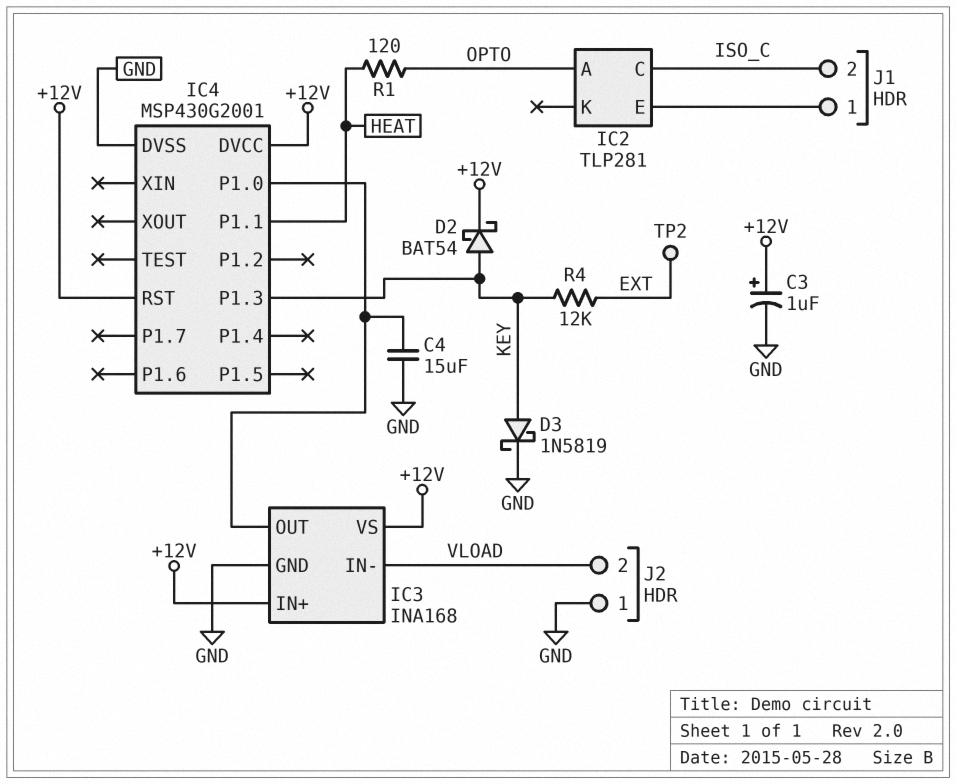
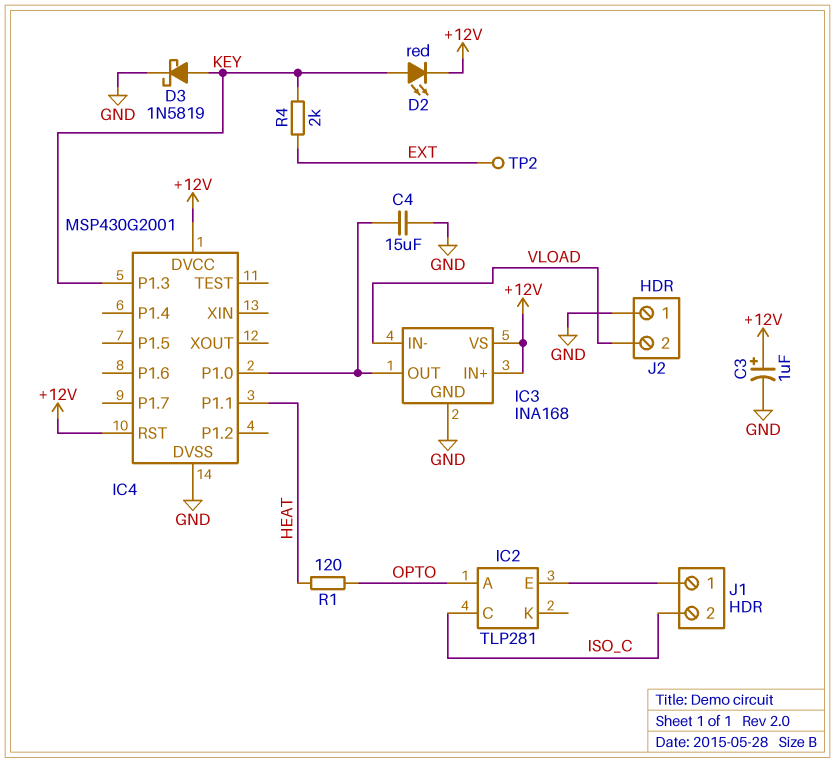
D2: schottky BAT54 (A KEY, K +12V) -> LED red (A KEY, K +12V)
R4: 12k (EXT, KEY) -> 2k (EXT, KEY)

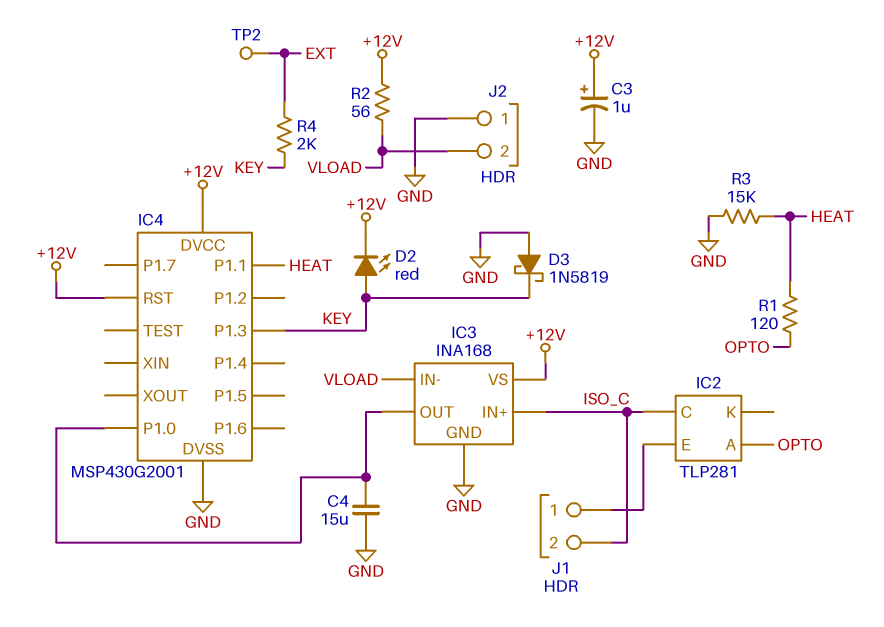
D3: schottky 1N5819 (A KEY, K GND) -> schottky 1N5819 (A GND, K KEY)
IC3 pin IN+: +12V -> ISO_C
R2: none -> 56 (+12V, VLOAD)
R3: none -> 15k (GND, HEAT)

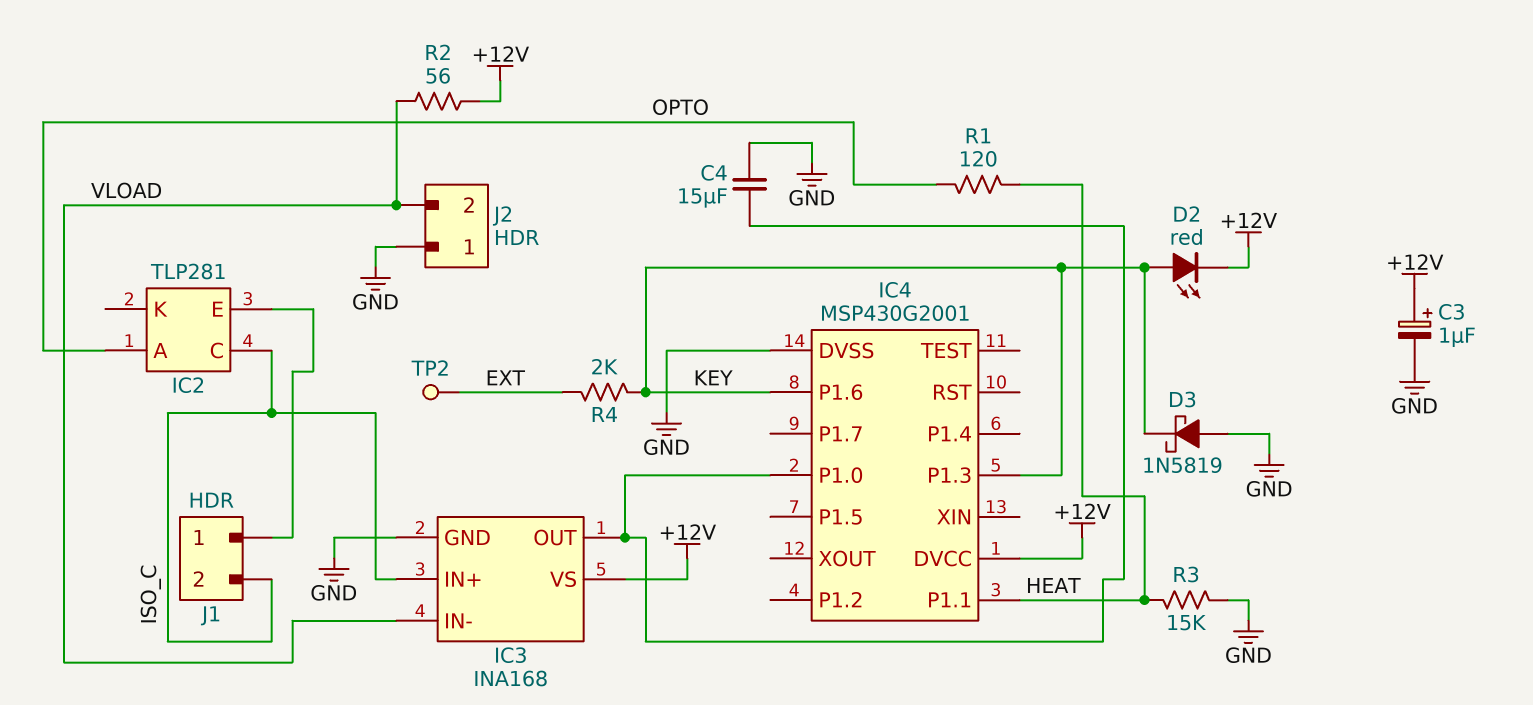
IC4 pin P1.6: none -> KEY
IC4 pin RST: +12V -> none

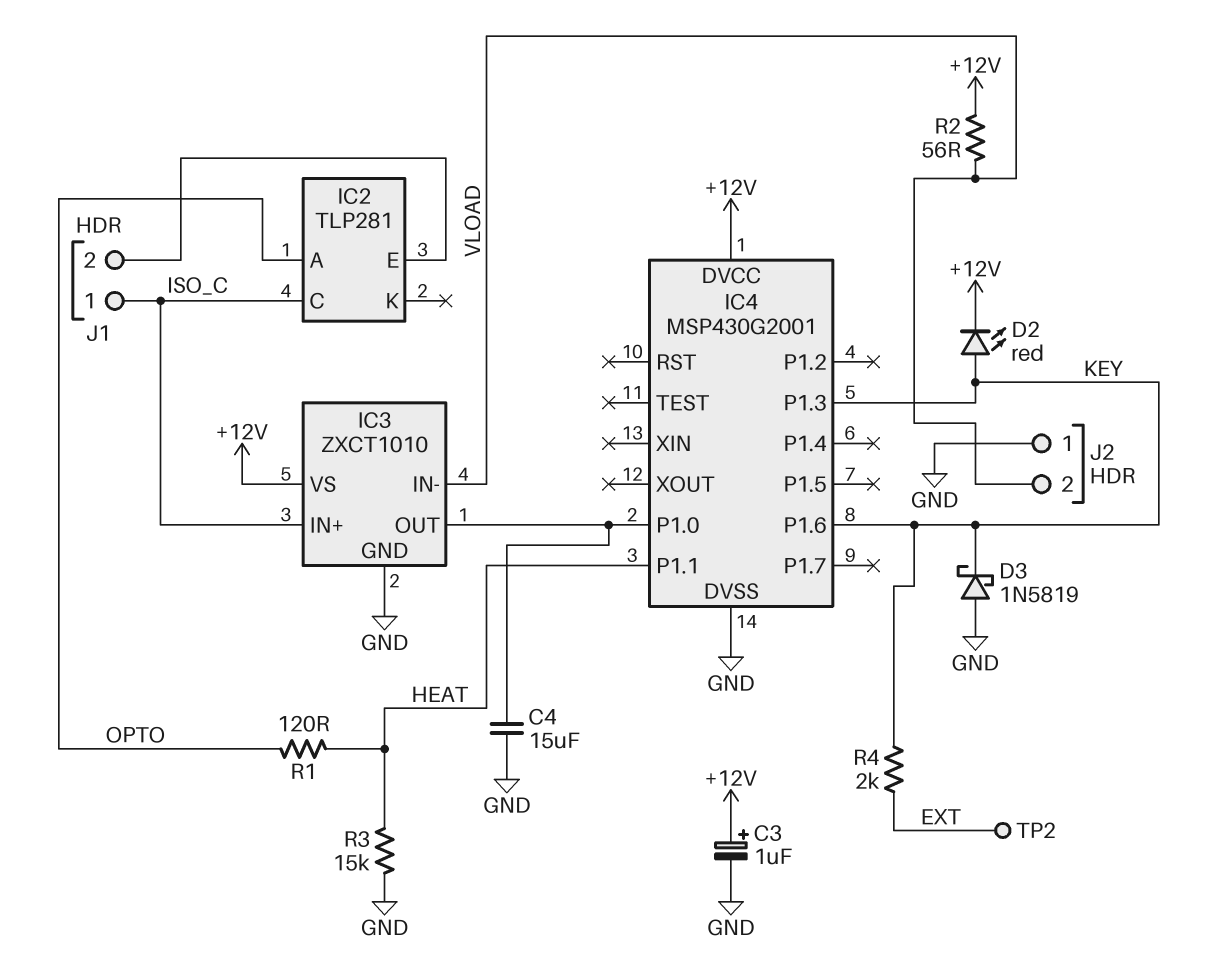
IC3: INA168 -> ZXCT1010
J1 pin 1: IC2/E -> ISO_C
J1 pin 2: ISO_C -> IC2/E

